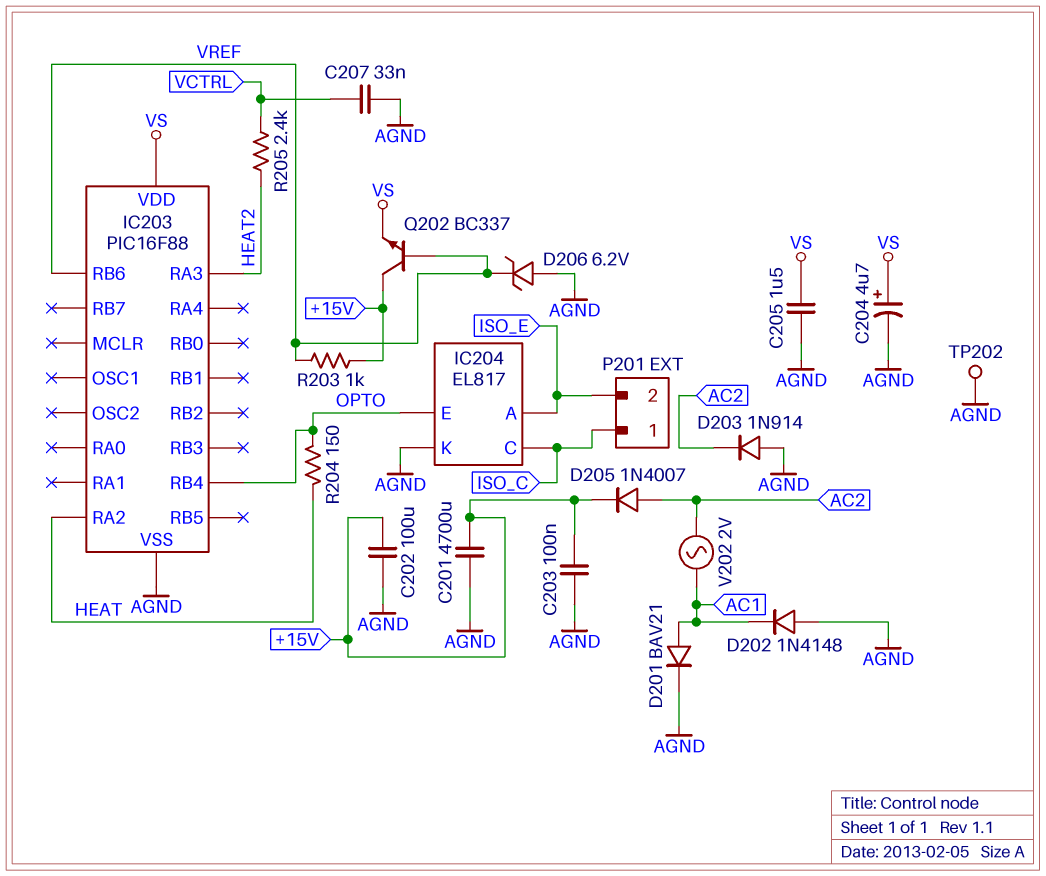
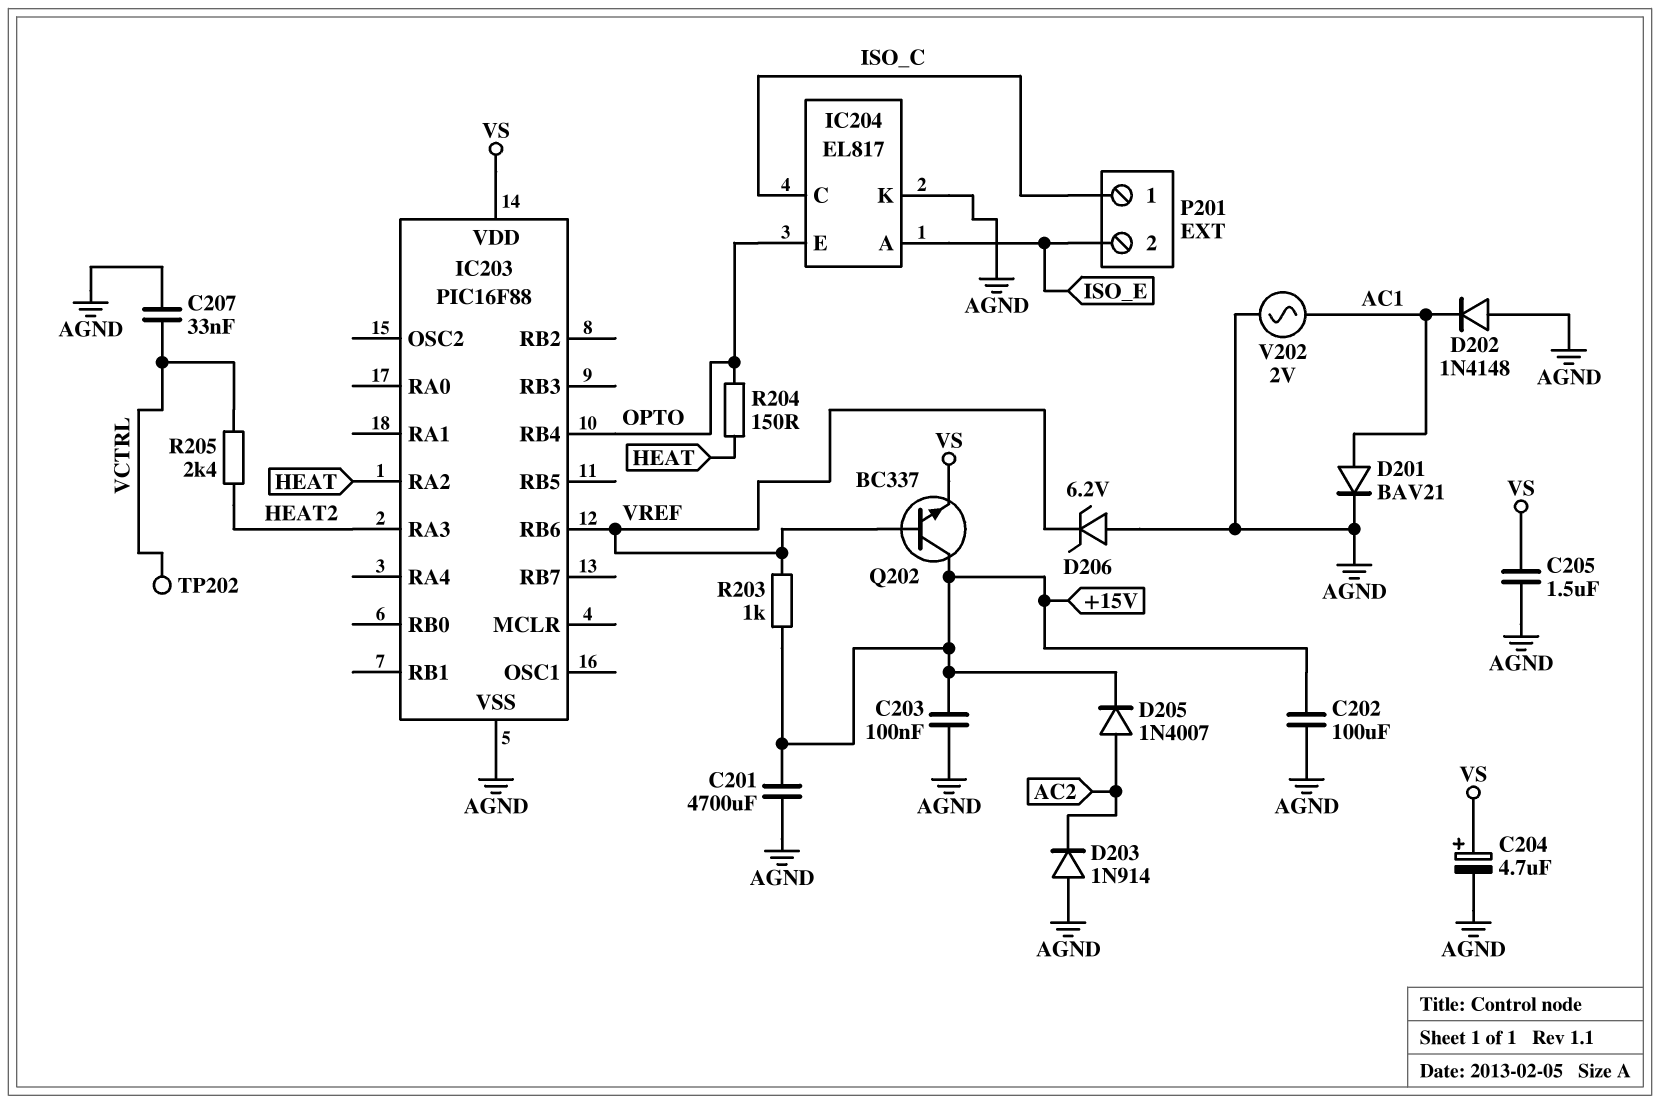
TP202: test point (AGND) -> test point (VCTRL)
V202: AC 2V (AC1, AC2) -> AC 2V (AC1, AGND)

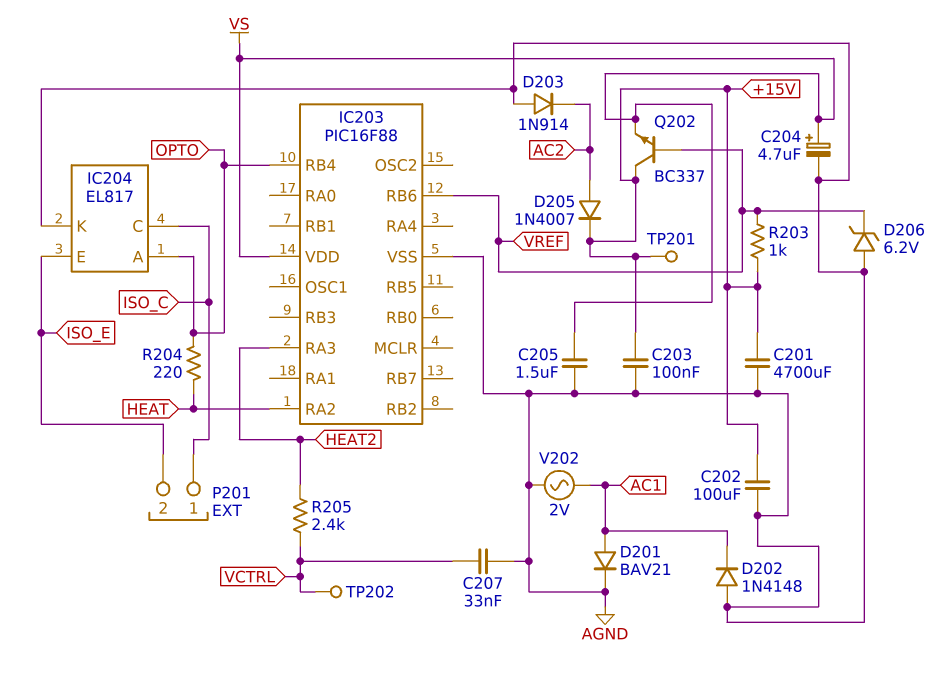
IC204 pin A: ISO_E -> OPTO
IC204 pin E: OPTO -> ISO_E
R204: 150 (HEAT, OPTO) -> 220 (HEAT, OPTO)
TP201: none -> test point (+15V)

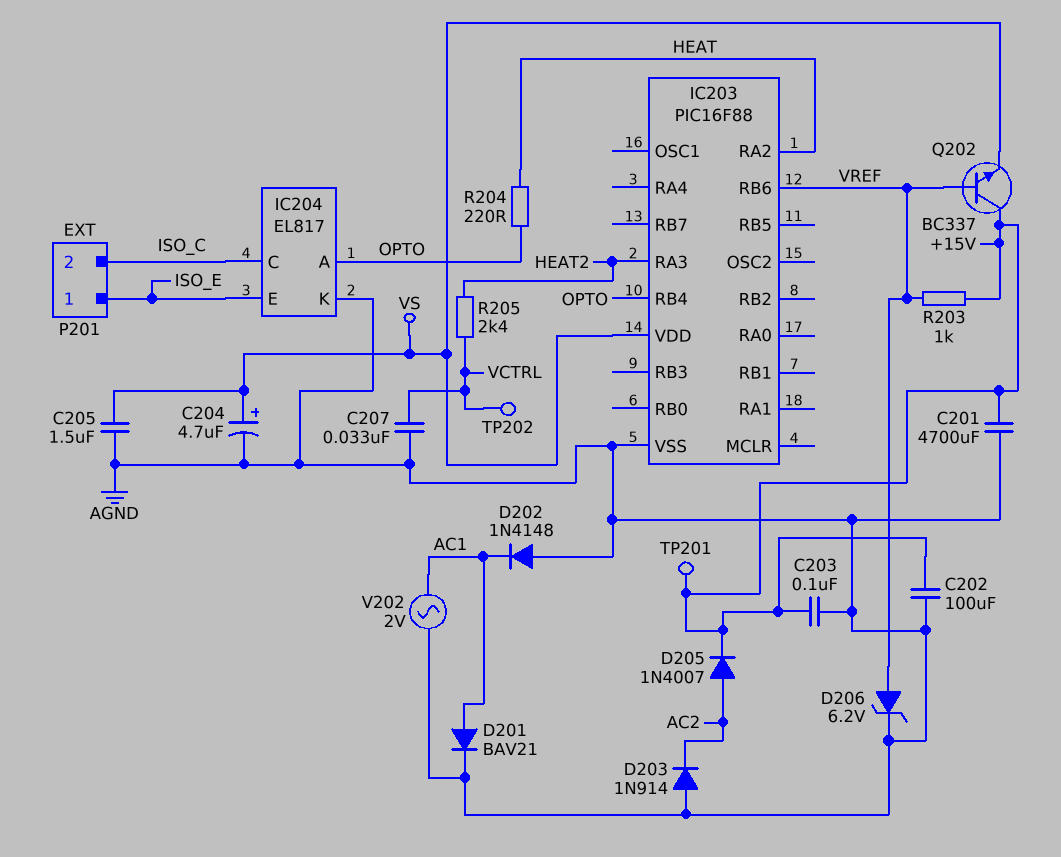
D206: zener 6.2V (A AGND, K VREF) -> zener 6.2V (A VREF, K AGND)
P201 pin 1: ISO_C -> ISO_E
P201 pin 2: ISO_E -> ISO_C

